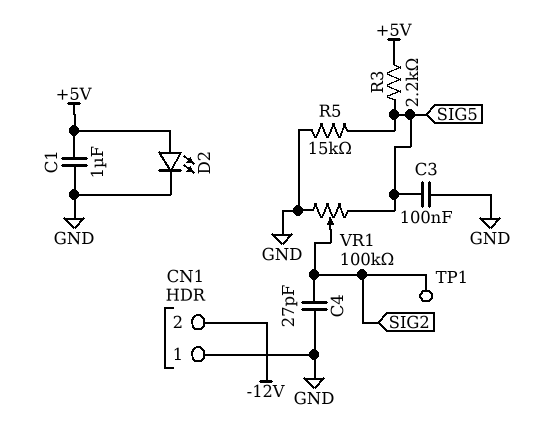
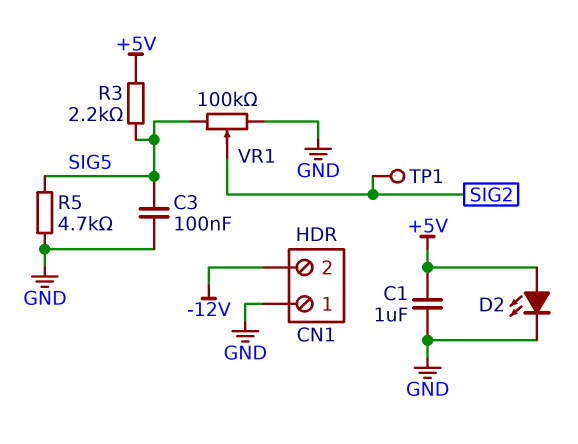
C4: 27pF (GND, SIG2) -> none
R5: 15k (GND, SIG5) -> 4.7k (GND, SIG5)

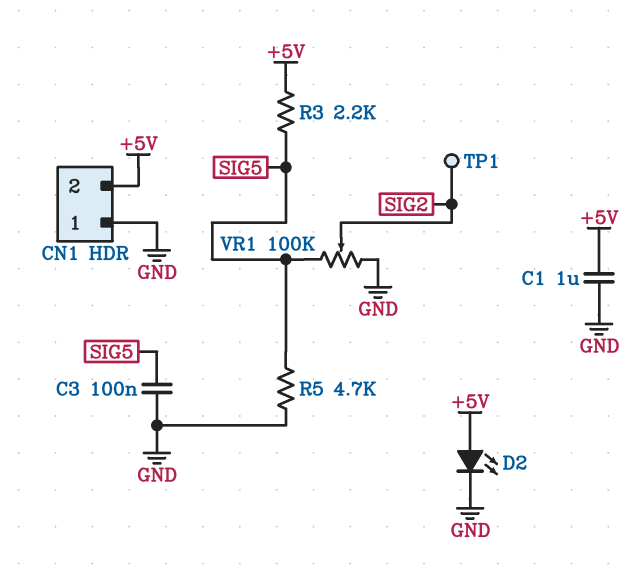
CN1 pin 2: -12V -> +5V

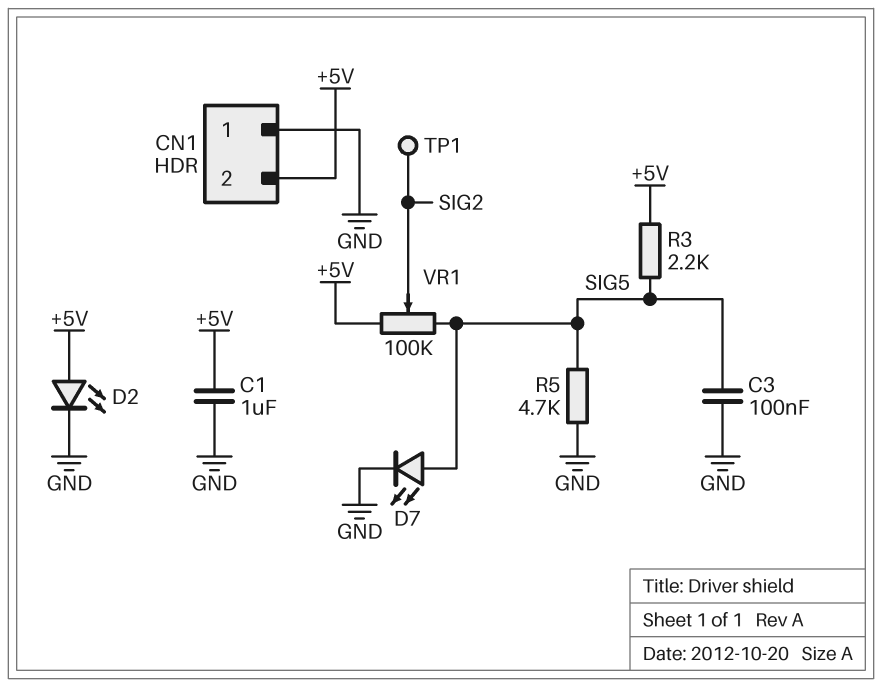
D7: none -> LED (A SIG5, K GND)
VR1: 100k (GND, SIG5, wiper SIG2) -> 100k (+5V, SIG5, wiper SIG2)

